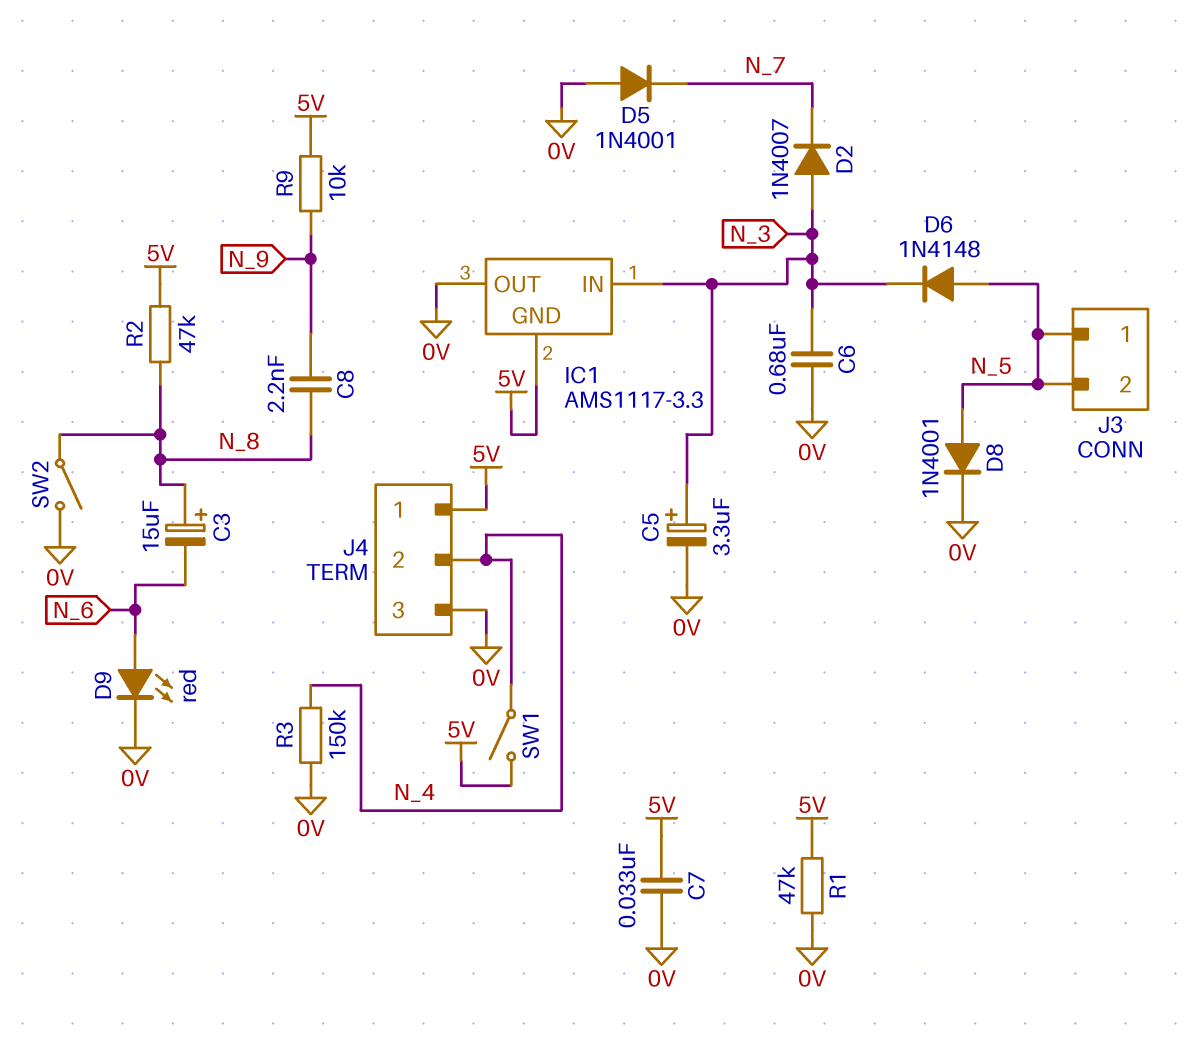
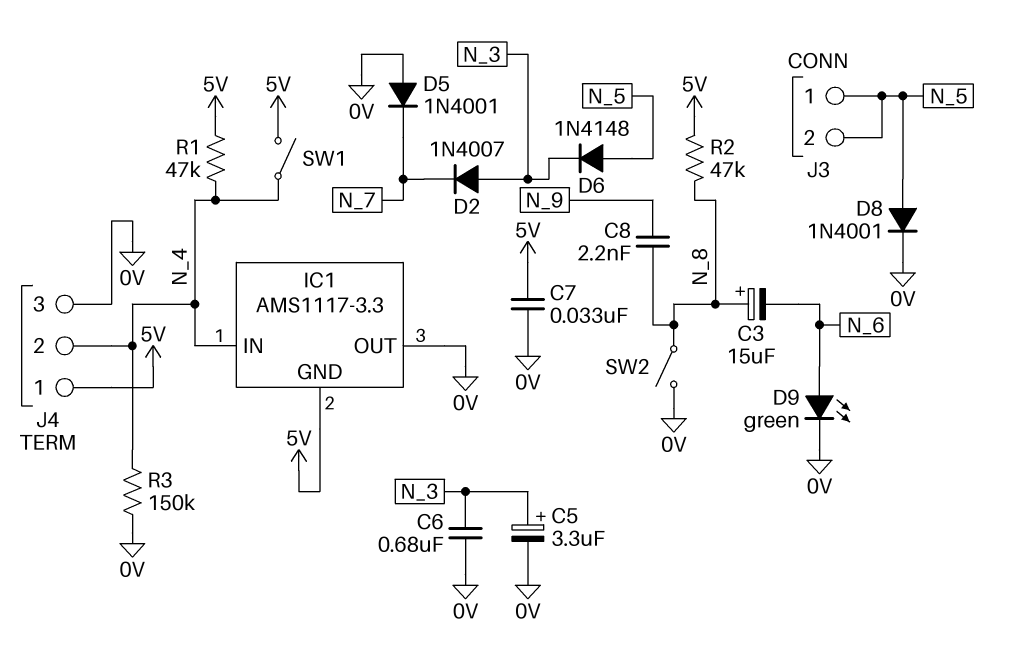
D9: LED red (A N_6, K 0V) -> LED green (A N_6, K 0V)
IC1 pin IN: N_3 -> N_4
R1: 47k (0V, 5V) -> 47k (5V, N_4)
R9: 10k (5V, N_9) -> none

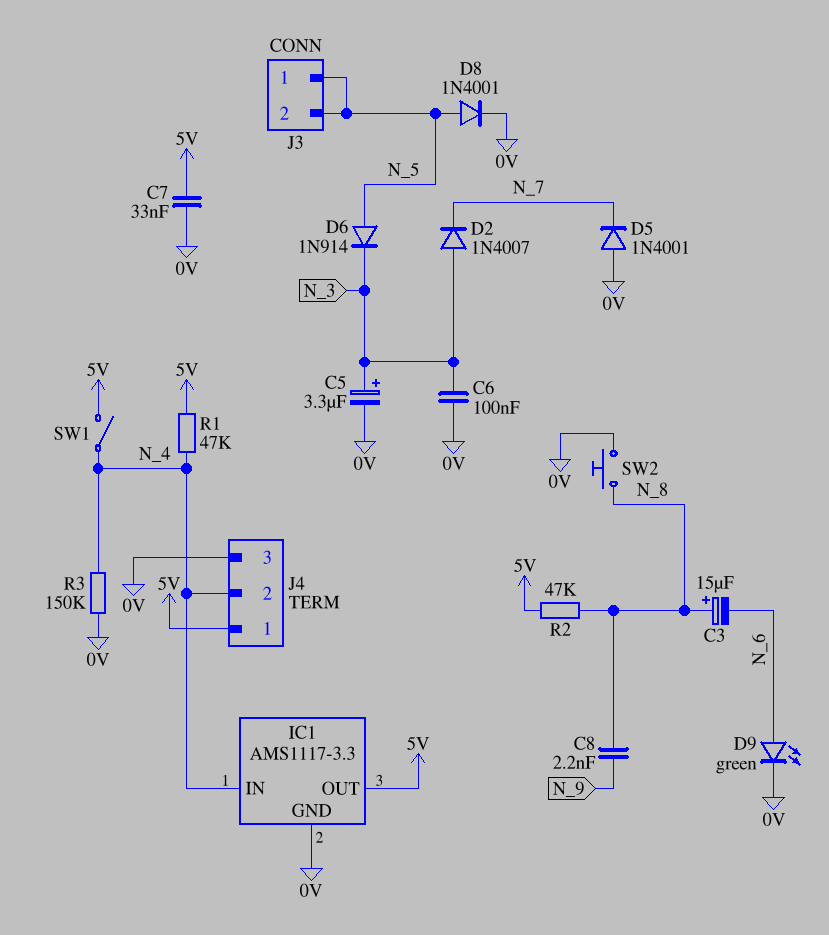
C6: 680nF (0V, N_3) -> 100nF (0V, N_3)
D6: diode 1N4148 (A N_5, K N_3) -> diode 1N914 (A N_5, K N_3)
IC1 pin GND: 5V -> 0V
IC1 pin OUT: 0V -> 5V
SW2: switch (0V, N_8) -> button (0V, N_8)

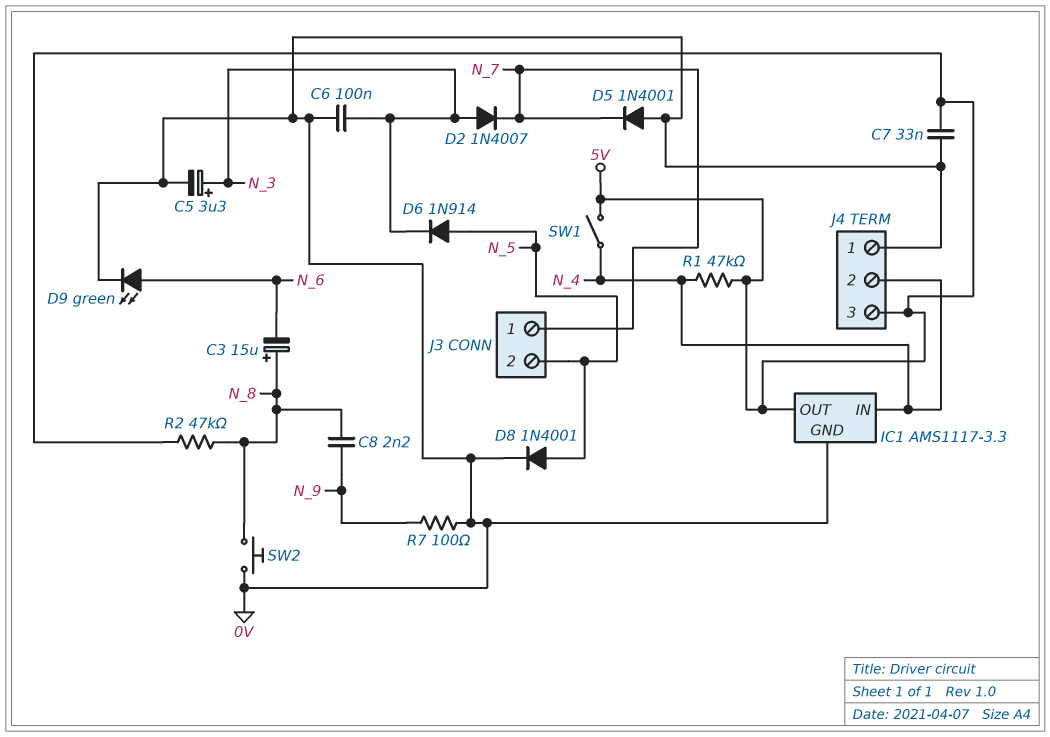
J3 pin 1: N_5 -> N_7
J4 pin 1: 5V -> 0V
J4 pin 3: 0V -> 5V
R3: 150k (0V, N_4) -> none
R7: none -> 100 (0V, N_9)

